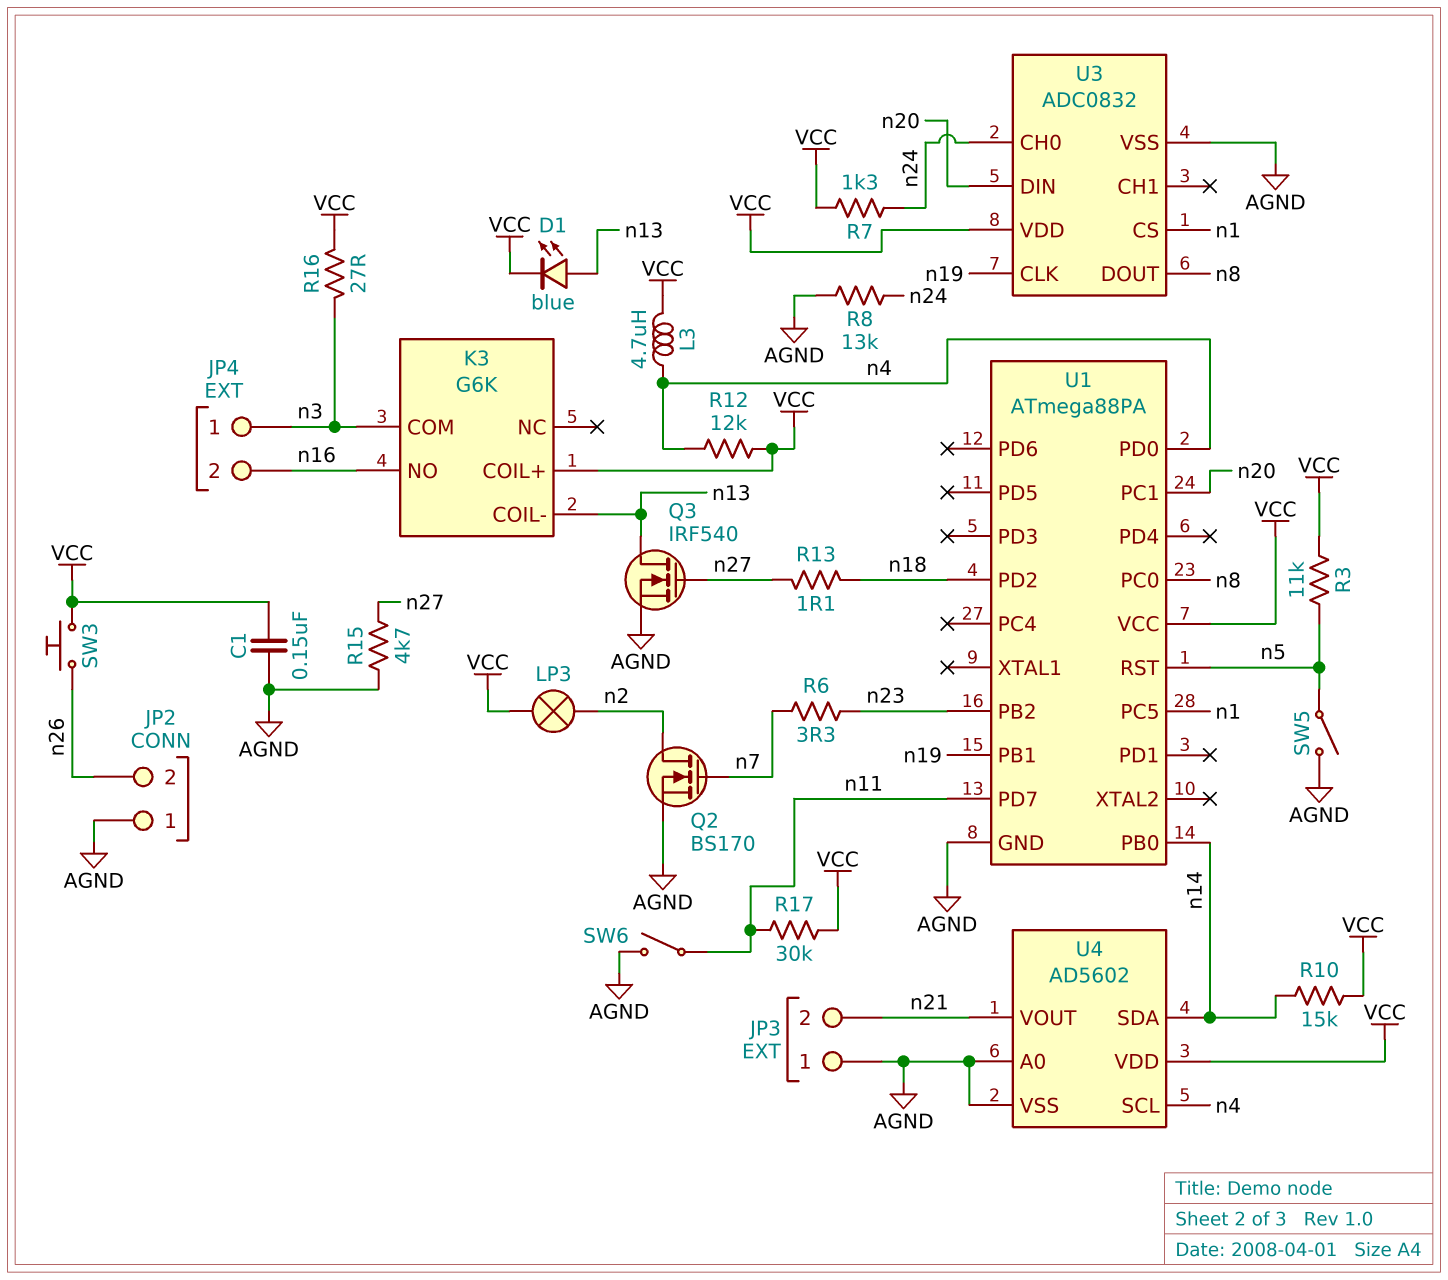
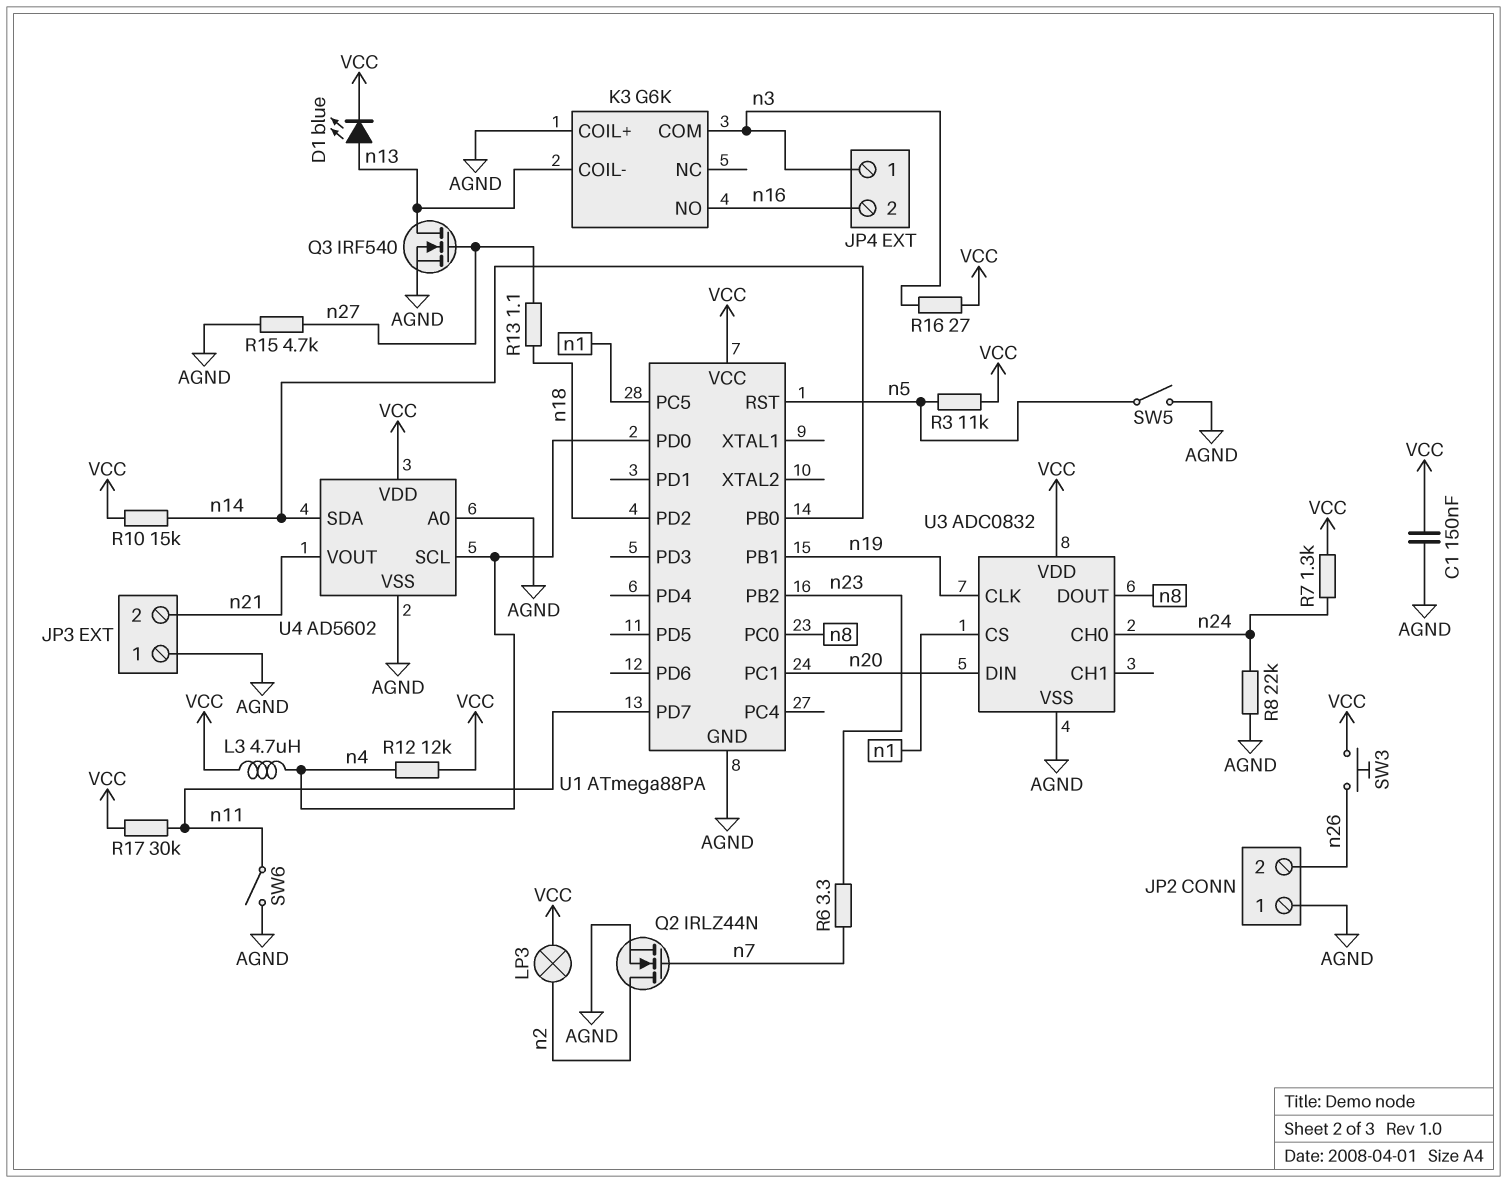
K3 pin COIL+: VCC -> AGND
Q2: NMOS BS170 (G n7, D n2, S AGND) -> NMOS IRLZ44N (G n7, D n2, S AGND)
R8: 13k (AGND, n24) -> 22k (AGND, n24)

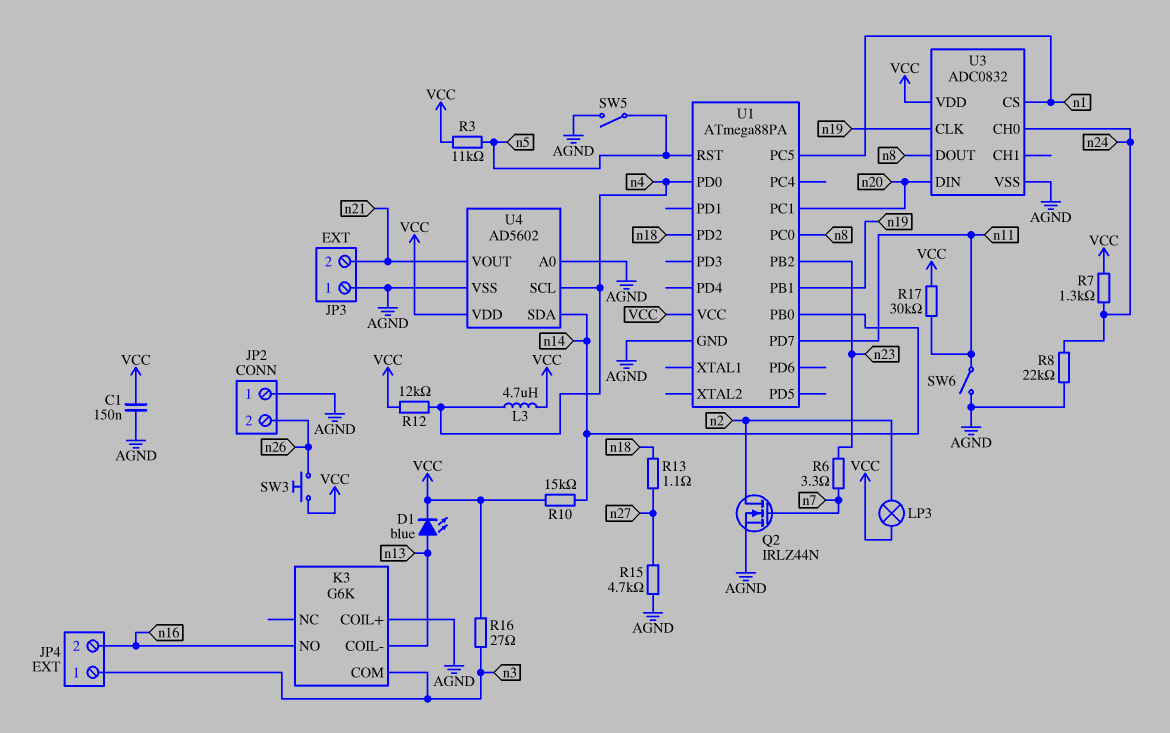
Q3: NMOS IRF540 (G n27, D n13, S AGND) -> none

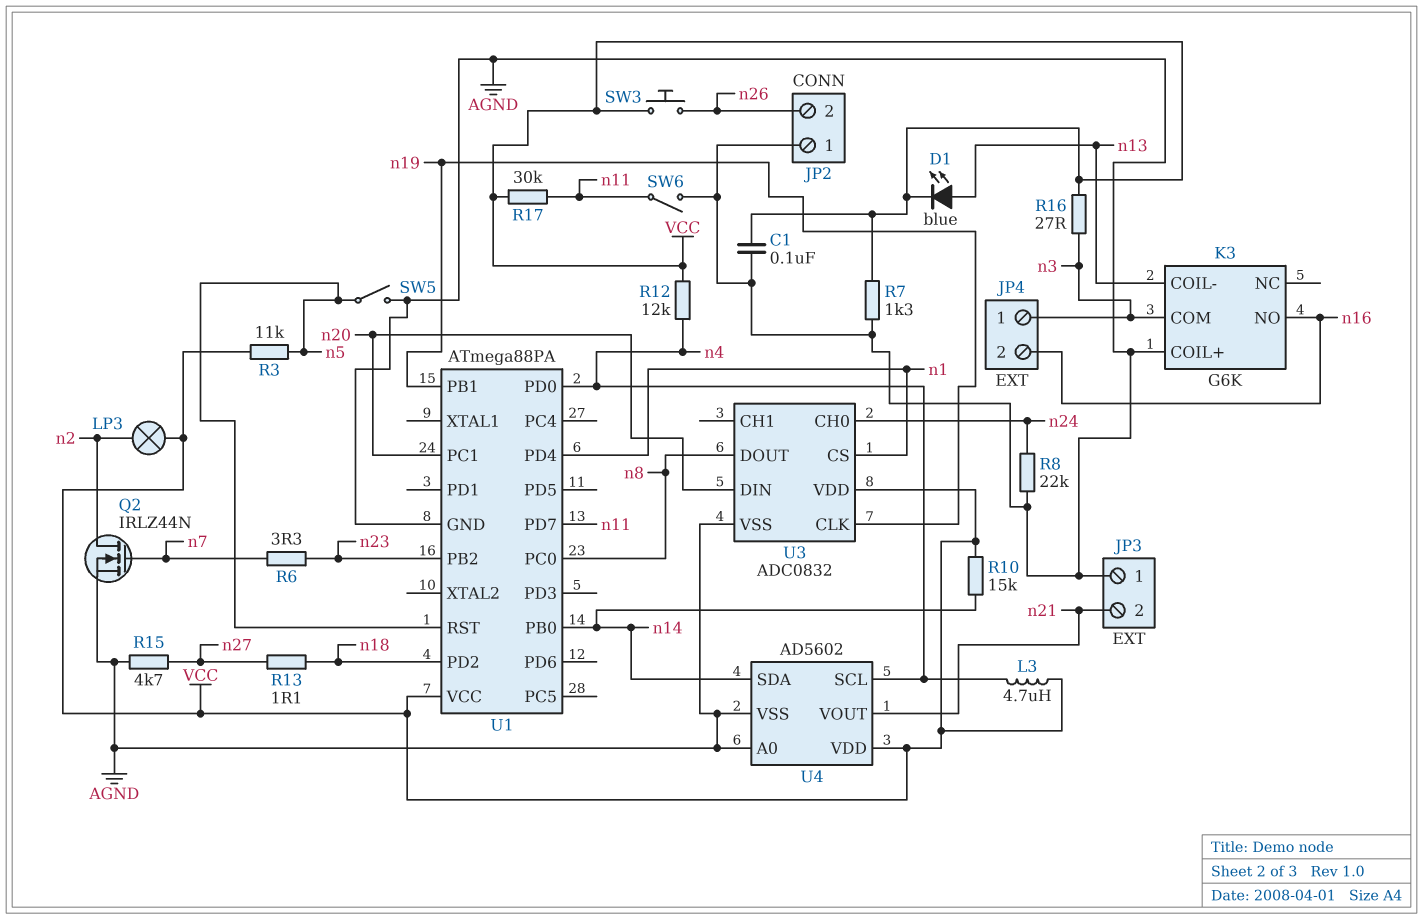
C1: 150nF (AGND, VCC) -> 100nF (AGND, VCC)
R7: 1.3k (VCC, n24) -> 1.3k (AGND, VCC)
U1 pin PC5: n1 -> none
U1 pin PD4: none -> n1

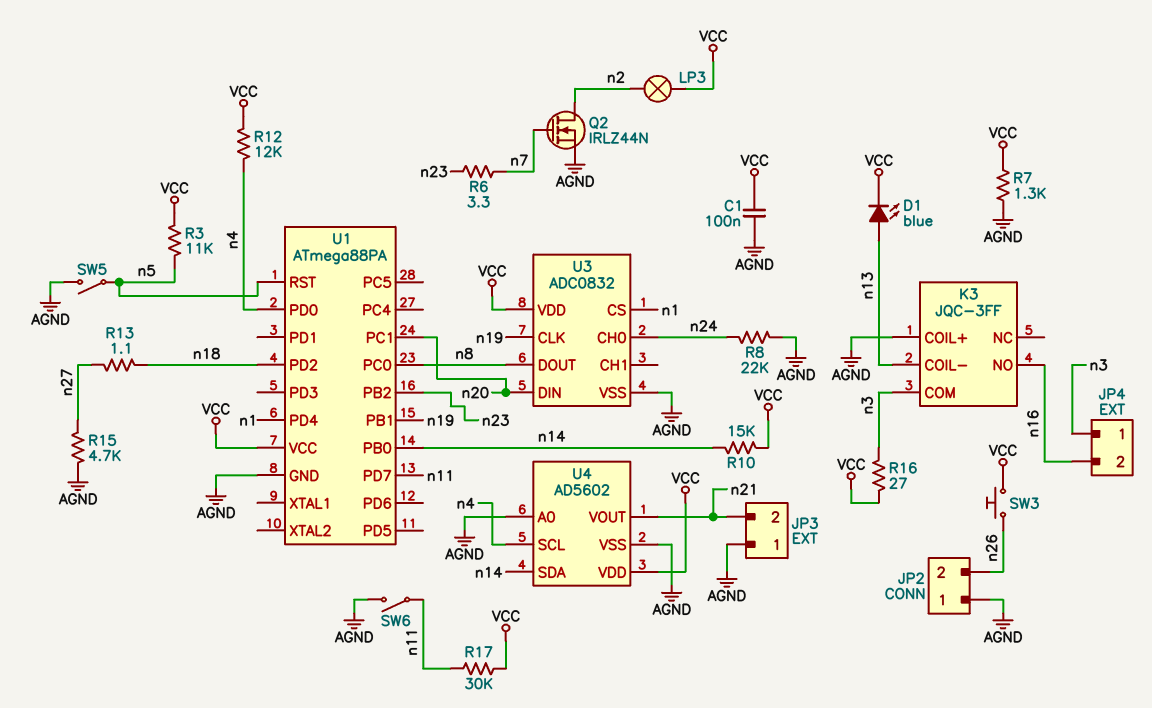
K3: G6K -> JQC-3FF
L3: 4.7uH (VCC, n4) -> none

